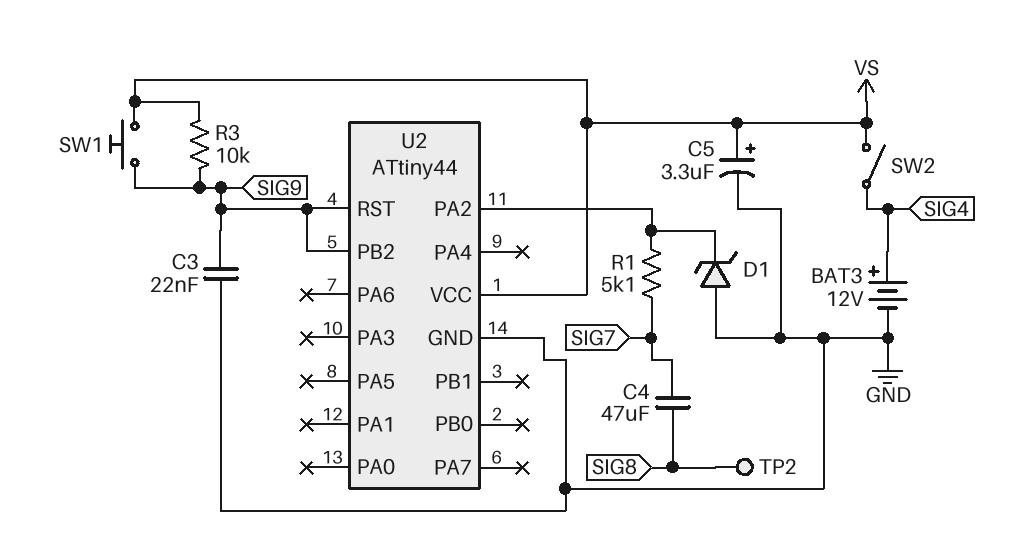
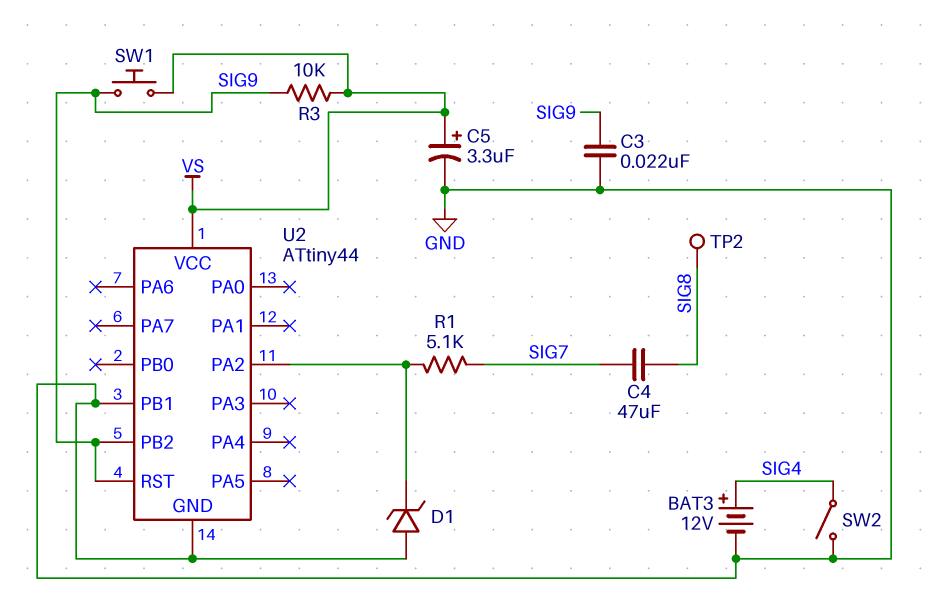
SW2: switch (SIG4, VS) -> switch (GND, SIG4)
U2 pin PB1: none -> GND

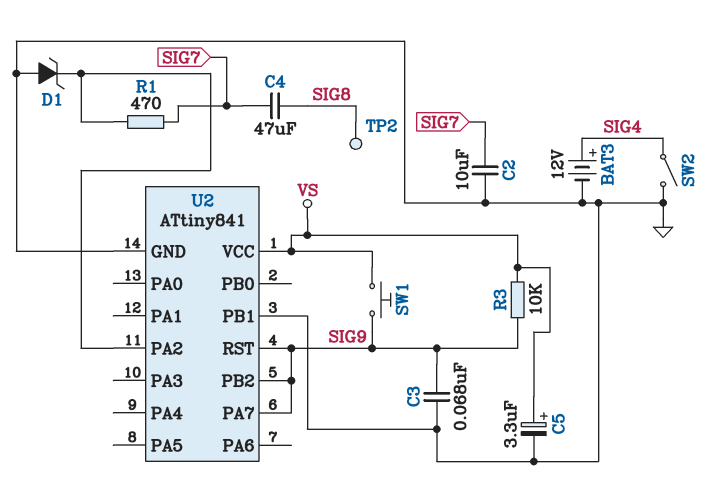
C2: none -> 10uF (GND, SIG7)
C3: 22nF (GND, SIG9) -> 68nF (GND, SIG9)
R1: 5.1k (SIG7, U2/PA2) -> 470 (SIG7, U2/PA2)
U2: ATtiny44 -> ATtiny841
U2 pin PA7: none -> SIG9

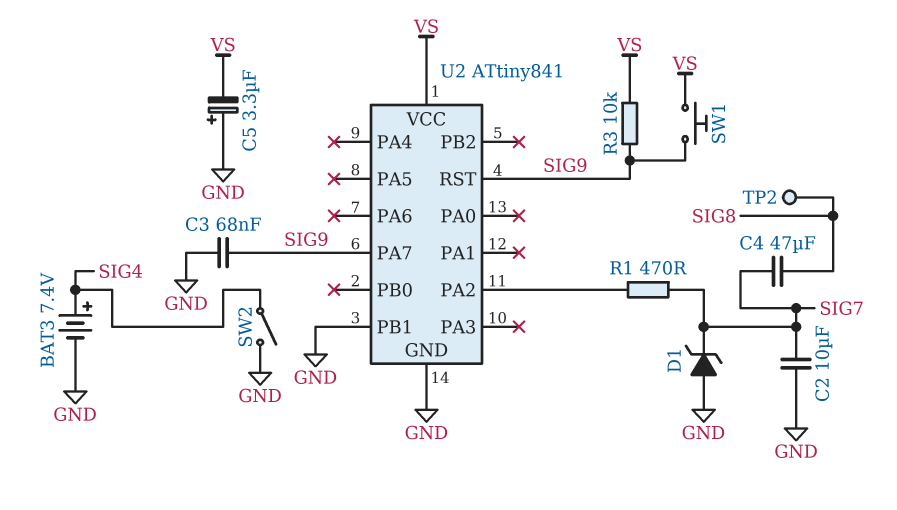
BAT3: 12V (plus SIG4, minus GND) -> 7.4V (plus SIG4, minus GND)
C5: 3.3uF (plus VS, minus GND) -> 3.3uF (plus GND, minus VS)
D1: zener (A GND, K U2/PA2) -> zener (A GND, K SIG7)
U2 pin PB2: SIG9 -> none

